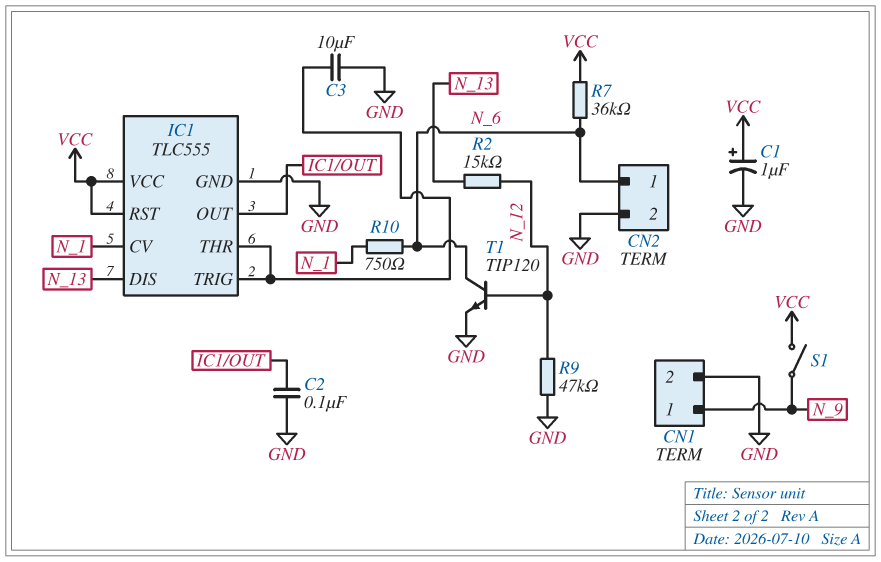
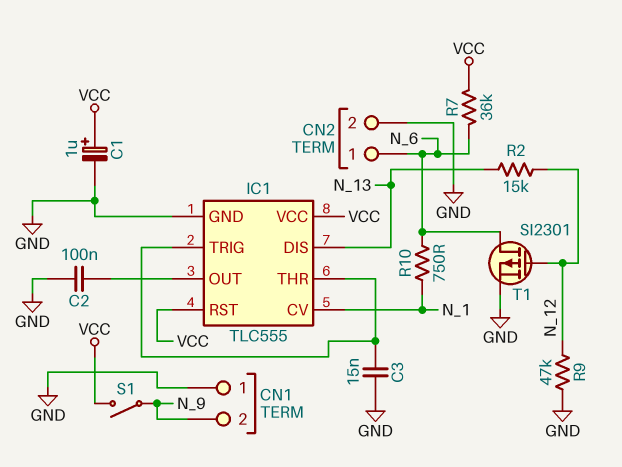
C3: 10uF (GND, IC1/THR) -> 15nF (GND, IC1/THR)
CN1 pin 1: N_9 -> GND
CN1 pin 2: GND -> N_9
T1: NPN TIP120 (B N_12, C N_6, E GND) -> PMOS SI2301 (G N_12, D N_6, S GND)

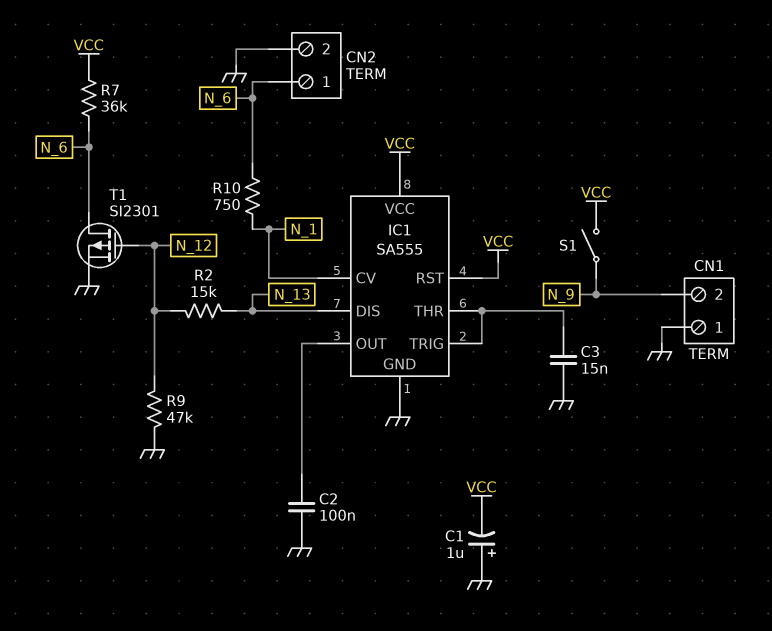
C1: 1uF (plus VCC, minus GND) -> 1uF (plus GND, minus VCC)
IC1: TLC555 -> SA555

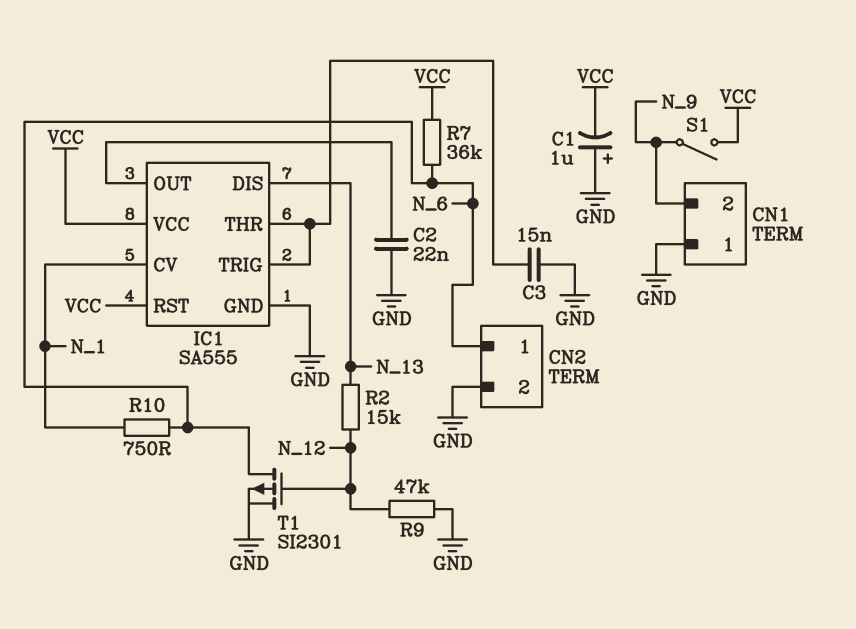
C2: 100nF (GND, IC1/OUT) -> 22nF (GND, IC1/OUT)

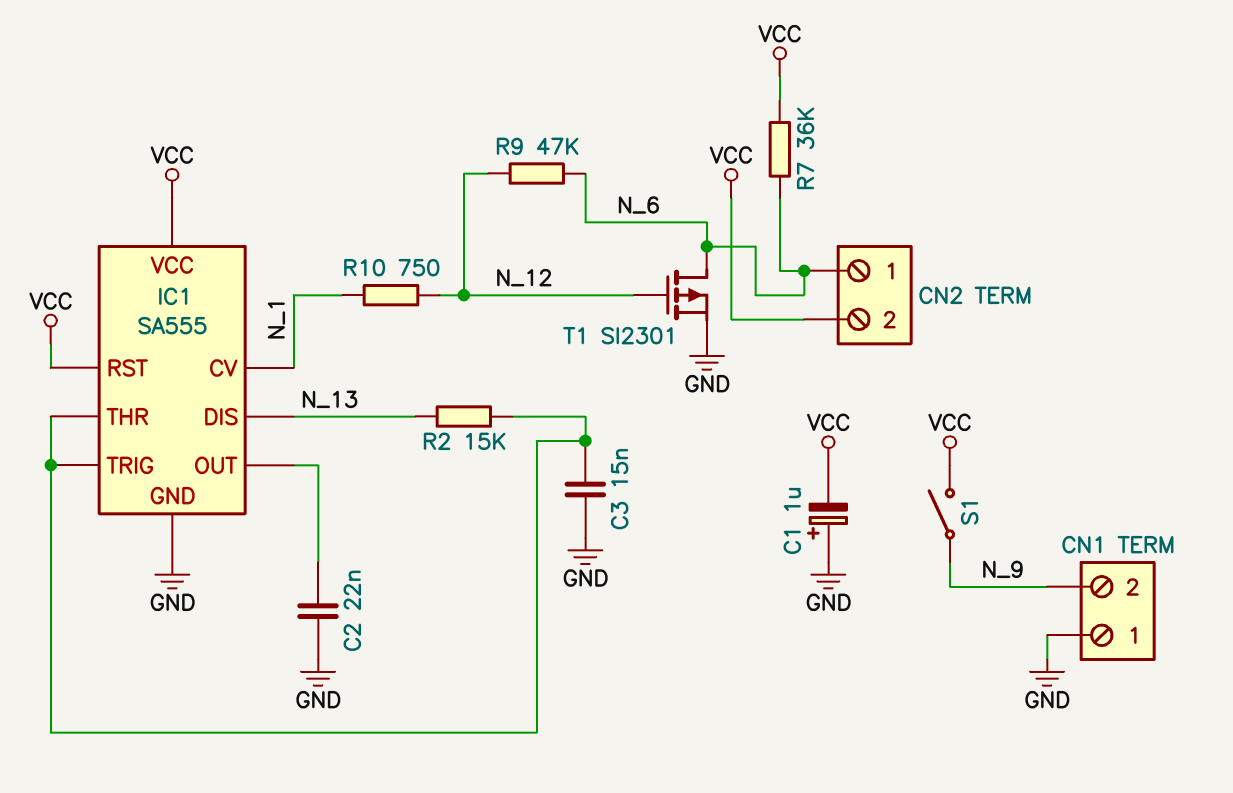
CN2 pin 2: GND -> VCC
R2: 15k (N_12, N_13) -> 15k (IC1/THR, N_13)
R9: 47k (GND, N_12) -> 47k (N_6, N_12)
R10: 750 (N_1, N_6) -> 750 (N_1, N_12)

